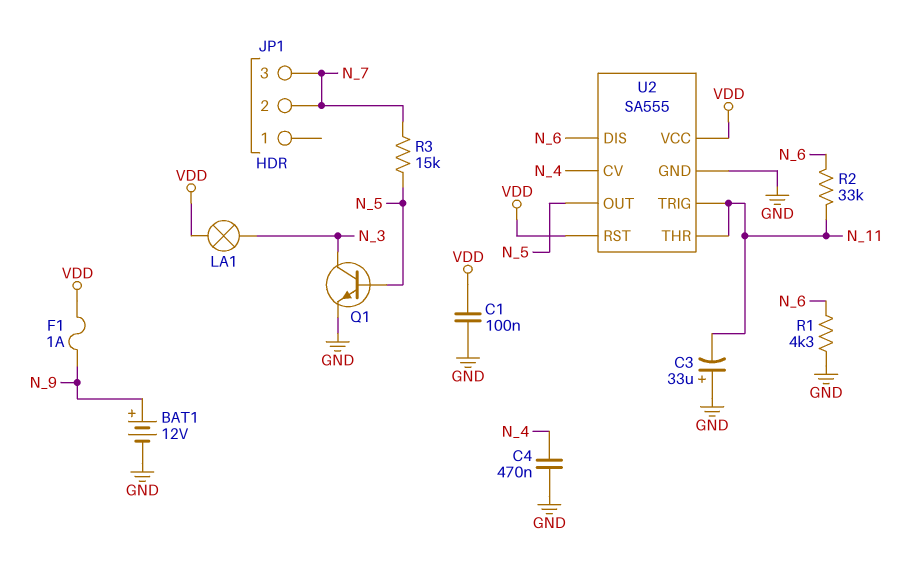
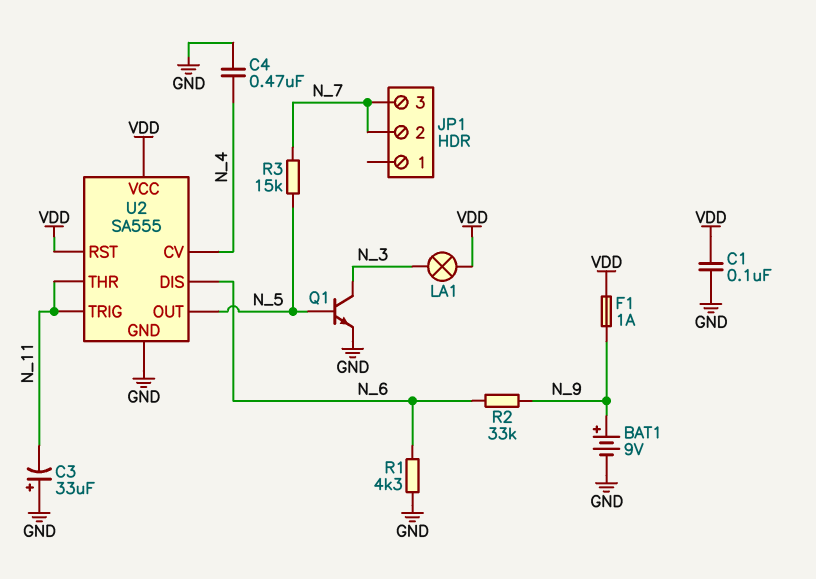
BAT1: 12V (plus N_9, minus GND) -> 9V (plus N_9, minus GND)
R2: 33k (N_6, N_11) -> 33k (N_6, N_9)

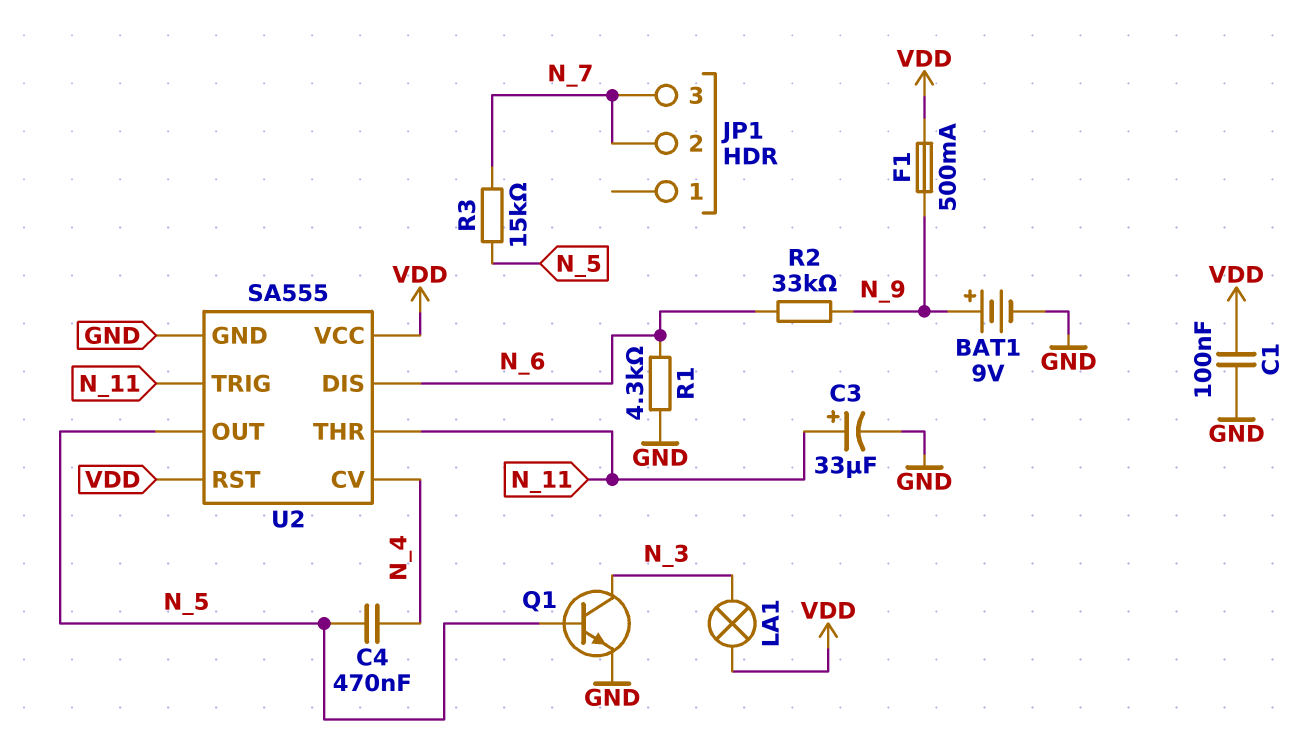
C3: 33uF (plus GND, minus N_11) -> 33uF (plus N_11, minus GND)
C4: 470nF (GND, N_4) -> 470nF (N_4, N_5)
F1: 1A (N_9, VDD) -> 500mA (N_9, VDD)

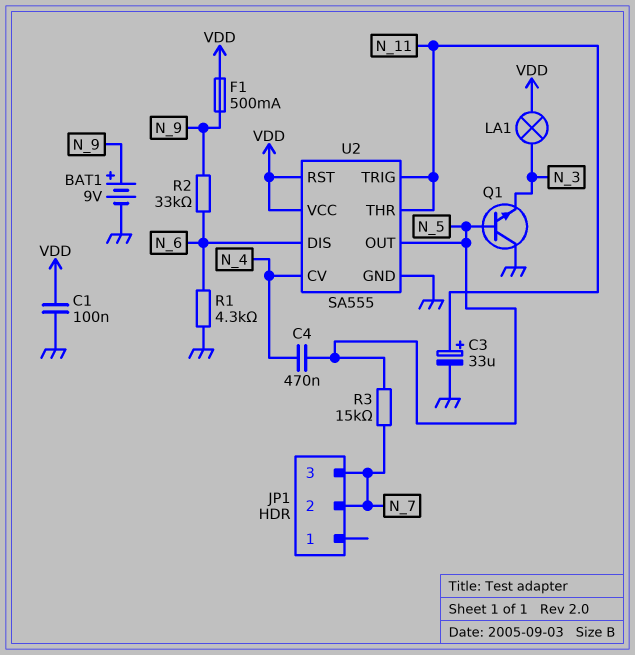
Q1: NPN (B N_5, C N_3, E GND) -> NPN (B N_5, C GND, E N_3)

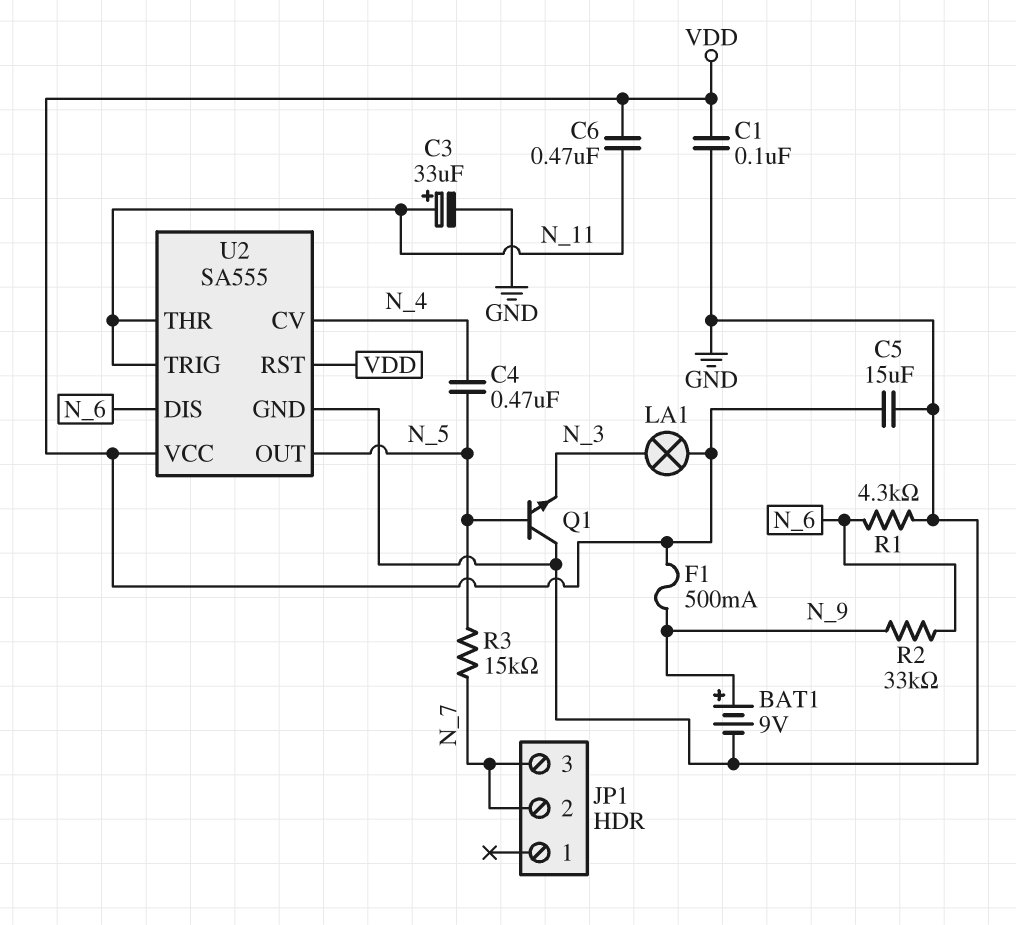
C5: none -> 15uF (GND, VDD)
C6: none -> 470nF (N_11, VDD)

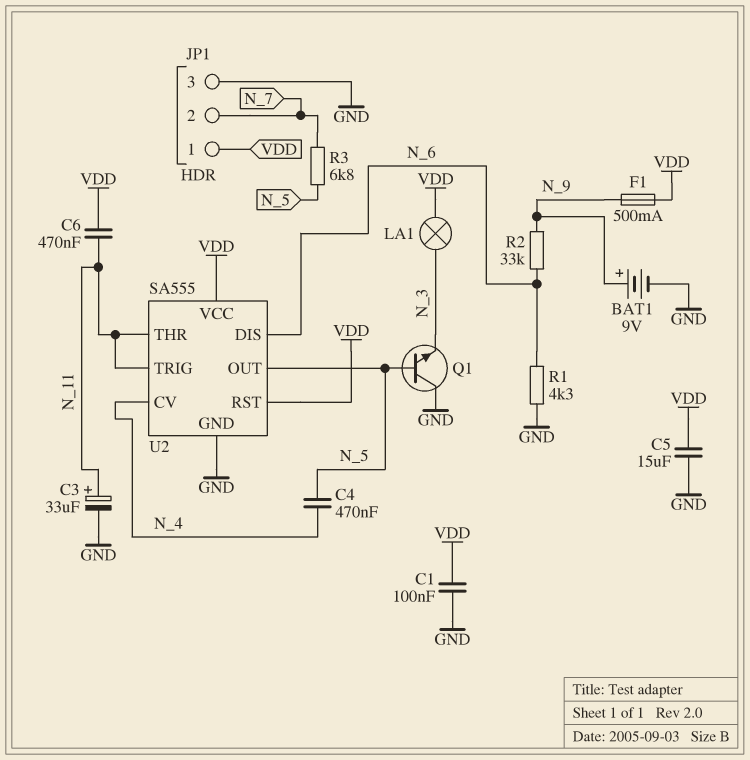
JP1 pin 1: none -> VDD
JP1 pin 3: N_7 -> GND
R3: 15k (N_5, N_7) -> 6.8k (N_5, N_7)

